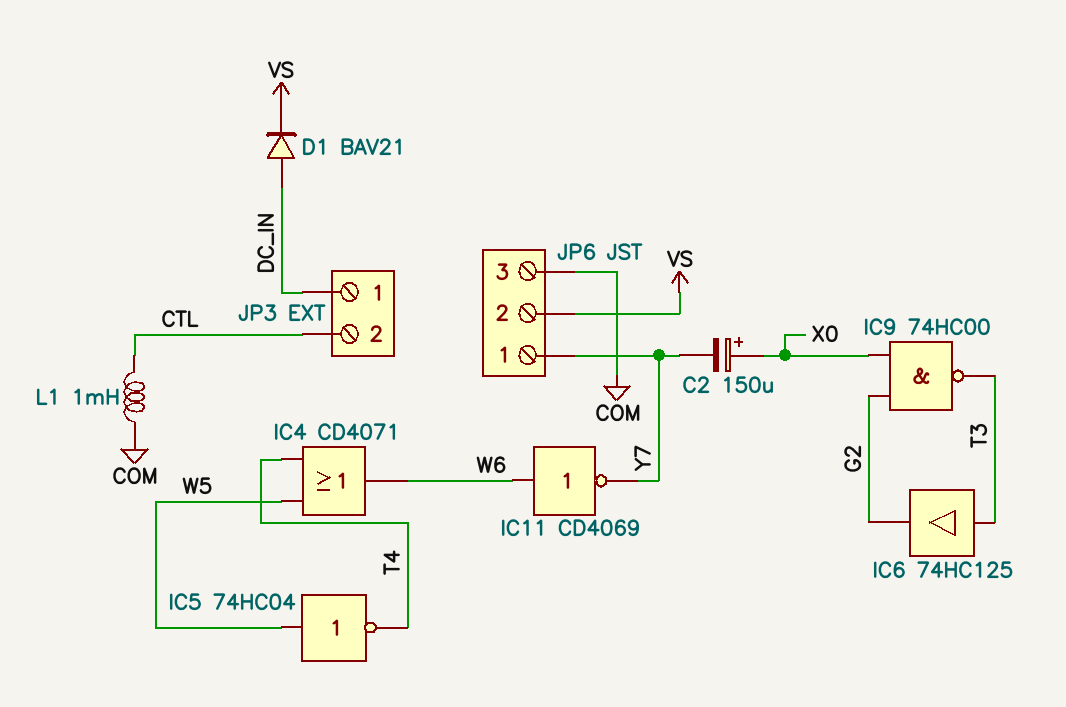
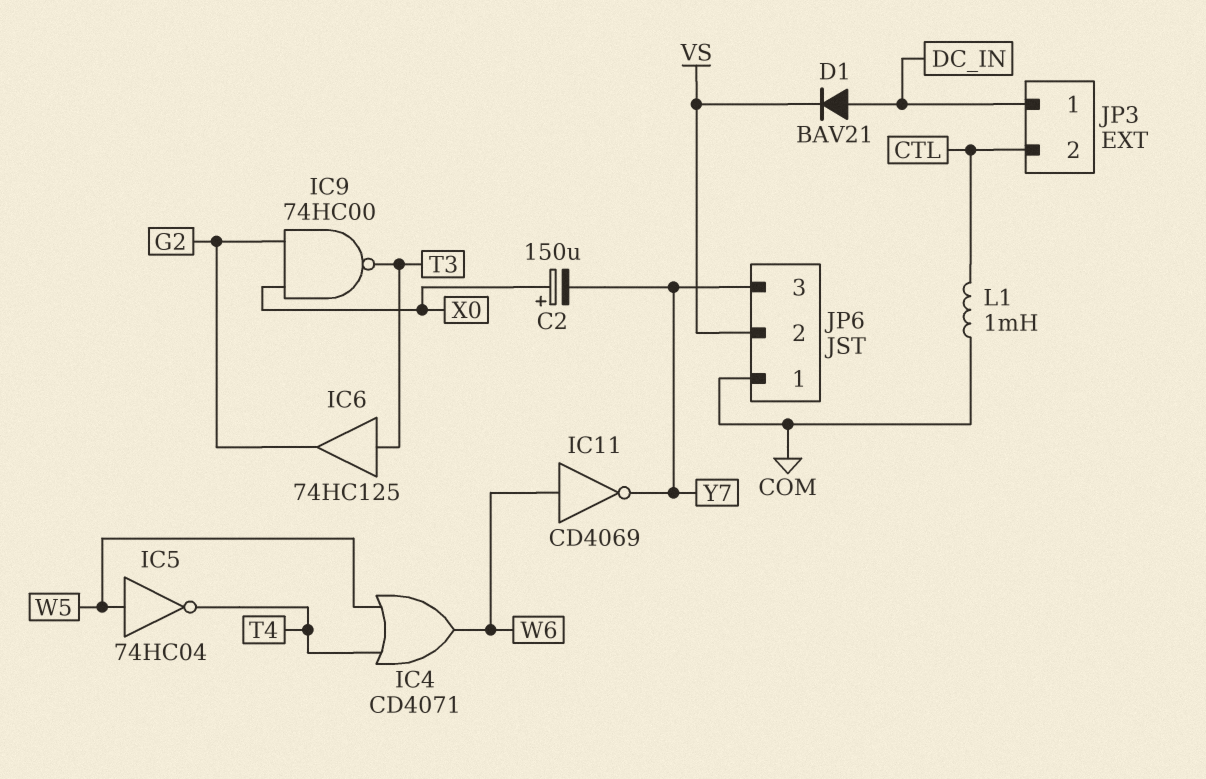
JP6 pin 1: Y7 -> COM
JP6 pin 3: COM -> Y7

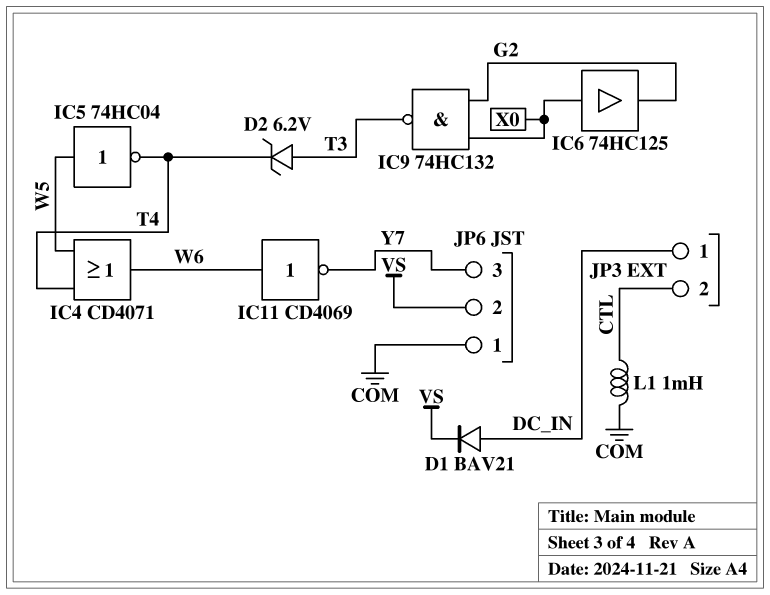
C2: 150uF (plus X0, minus Y7) -> none
D2: none -> zener 6.2V (A T3, K T4)
IC6: buffer 74HC125 (in T3, out G2) -> buffer 74HC125 (in X0, out G2)
IC9: NAND 74HC00 (in G2, in X0, out T3) -> NAND 74HC132 (in G2, in X0, out T3)

